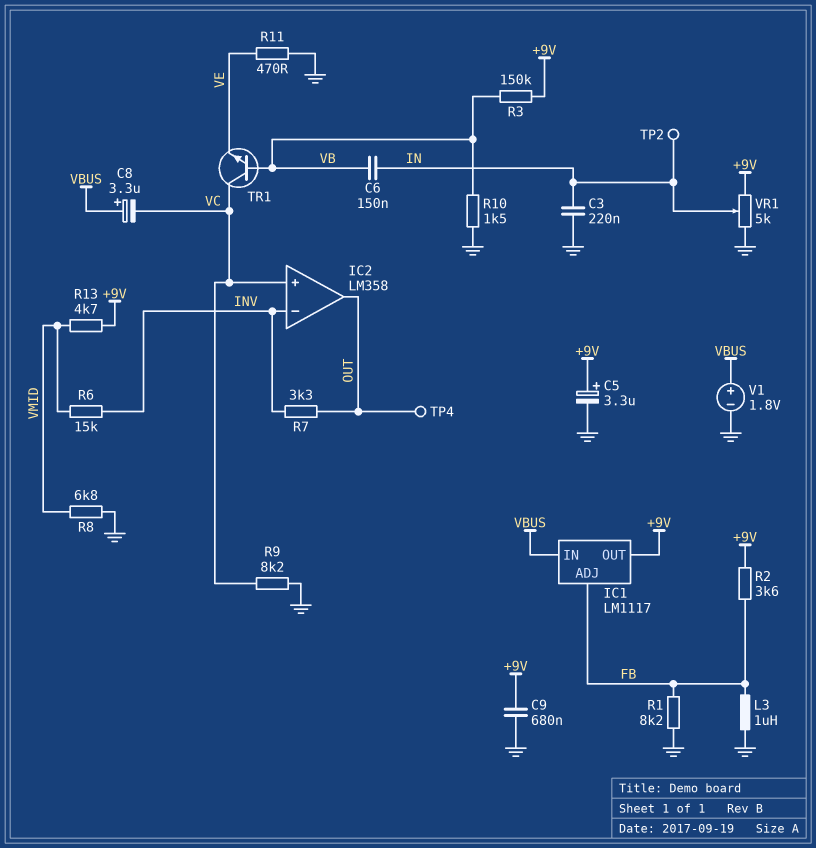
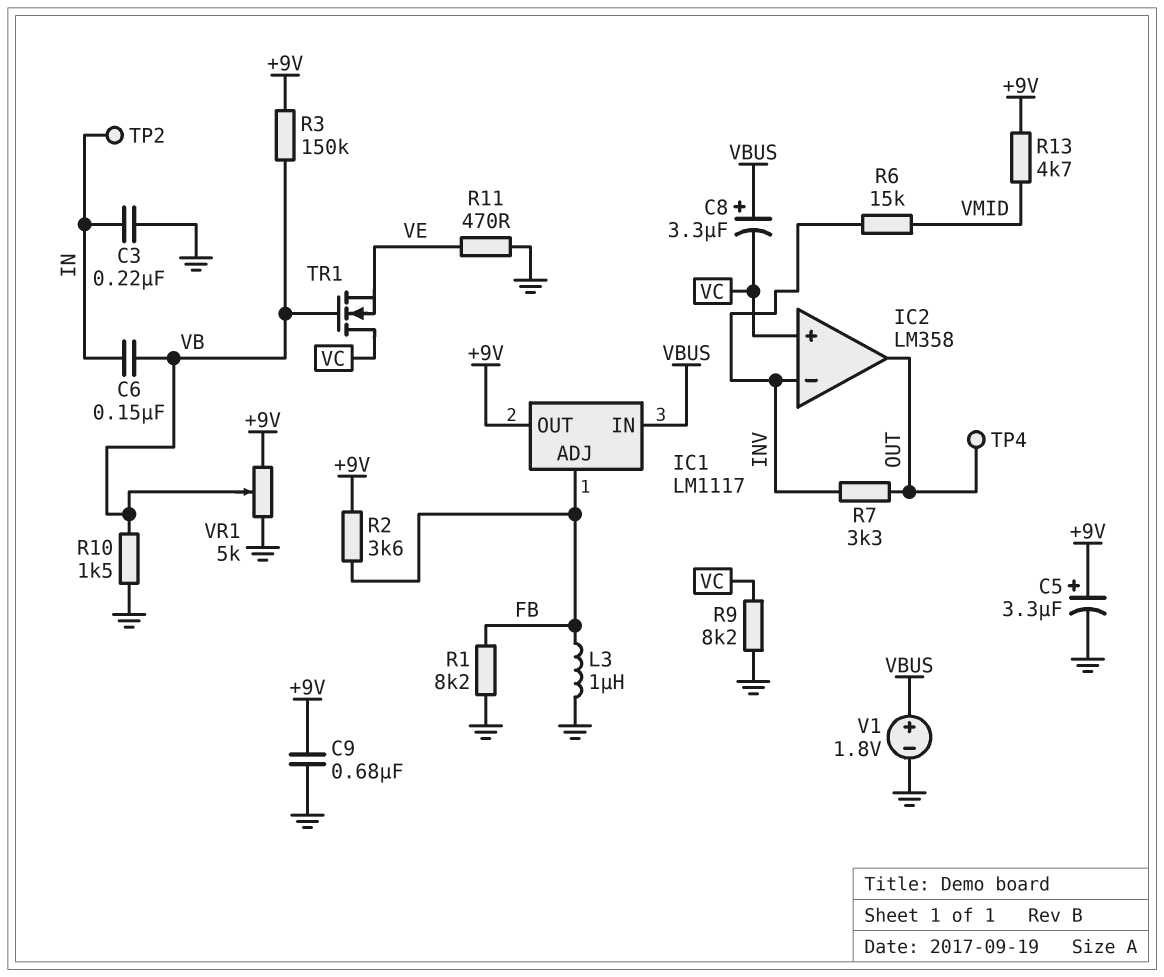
R8: 6.8k (GND, VMID) -> none
TR1: NPN (B VB, C VC, E VE) -> NMOS (G VB, D VC, S VE)
VR1: 5k (+9V, GND, wiper IN) -> 5k (+9V, GND, wiper VB)

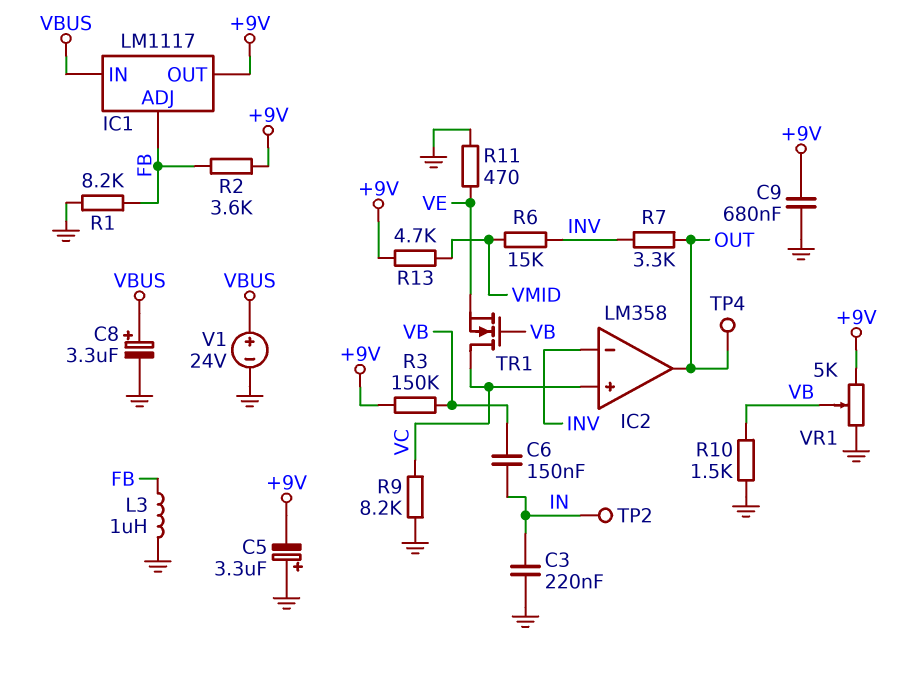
C5: 3.3uF (plus +9V, minus GND) -> 3.3uF (plus GND, minus +9V)
C8: 3.3uF (plus VBUS, minus VC) -> 3.3uF (plus VBUS, minus GND)
V1: 1.8V (plus VBUS, minus GND) -> 24V (plus VBUS, minus GND)

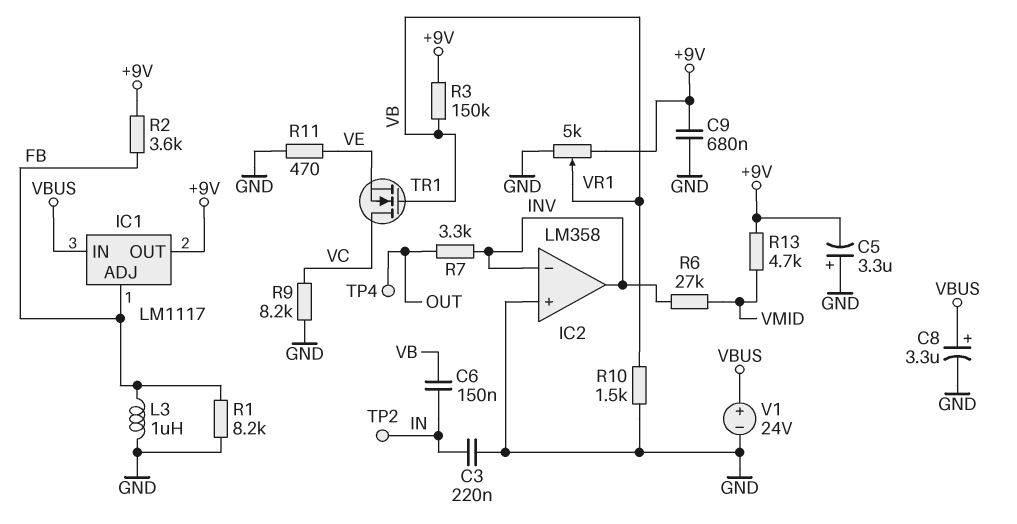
IC2 pin in+: VC -> GND
IC2 pin out: OUT -> INV
R6: 15k (INV, VMID) -> 27k (INV, VMID)

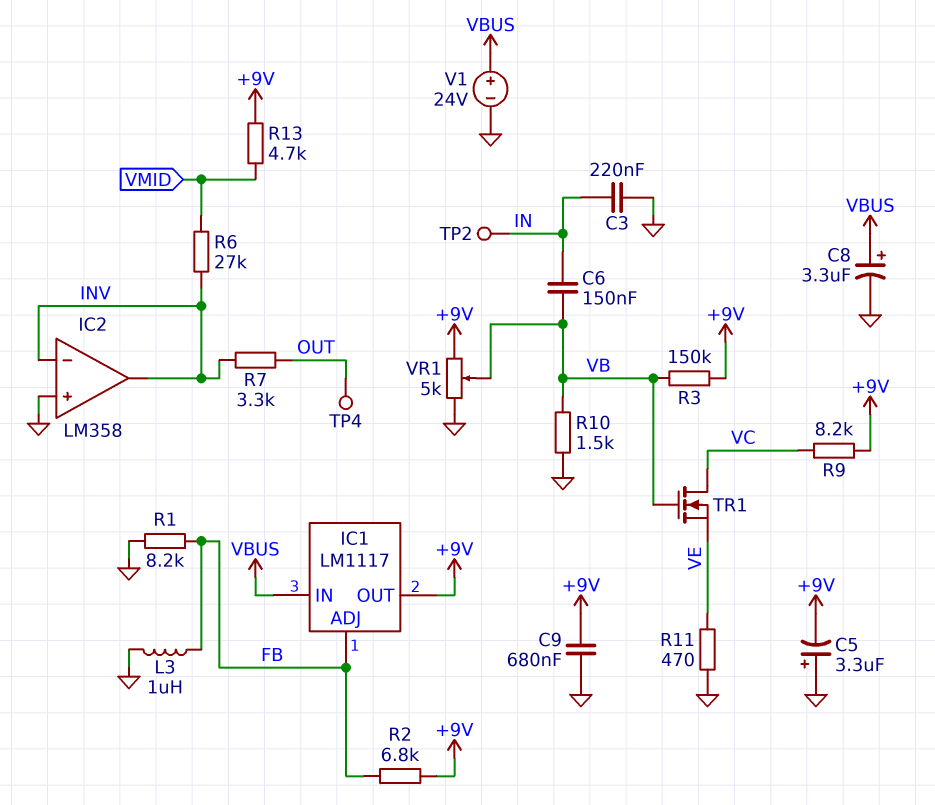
R2: 3.6k (+9V, FB) -> 6.8k (+9V, FB)
R9: 8.2k (GND, VC) -> 8.2k (+9V, VC)

